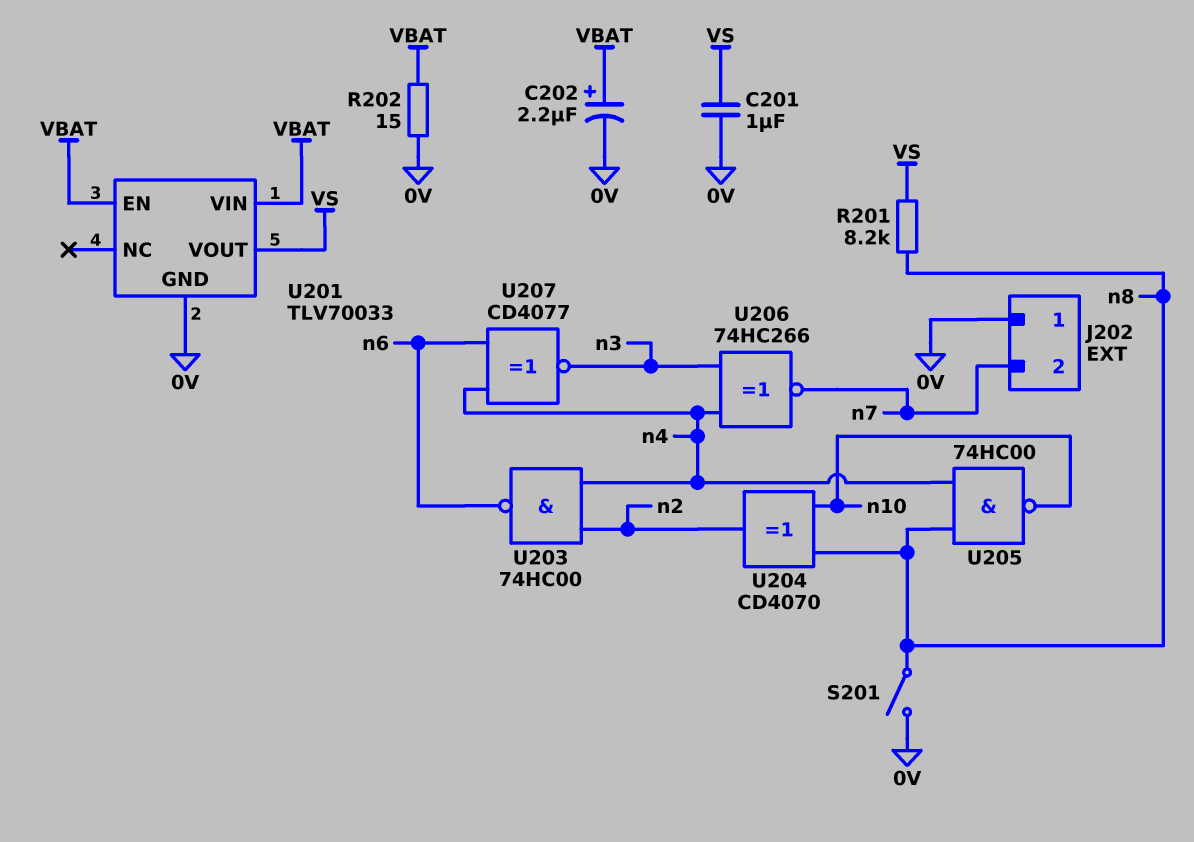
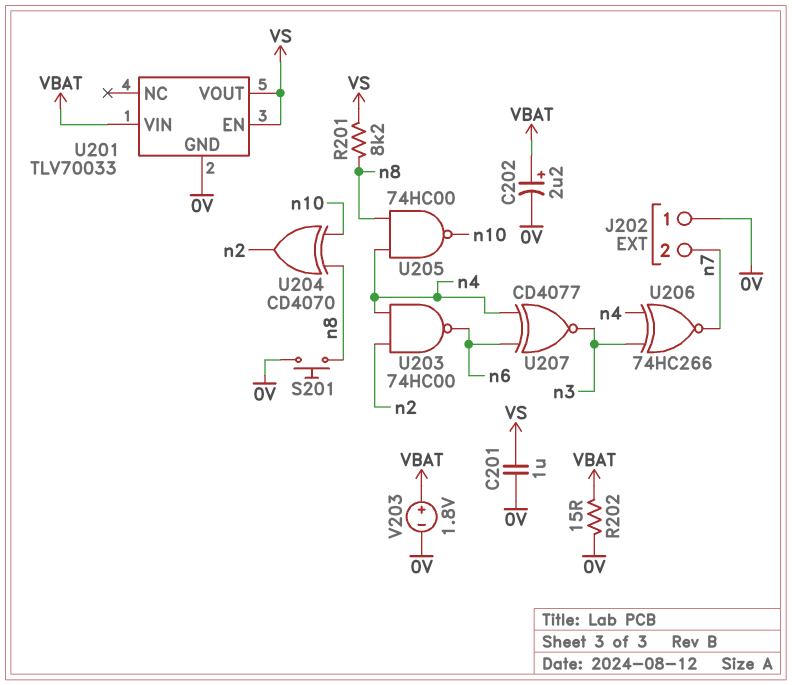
S201: switch (0V, n8) -> button (0V, n8)
U201 pin EN: VBAT -> VS
V203: none -> 1.8V (plus VBAT, minus 0V)

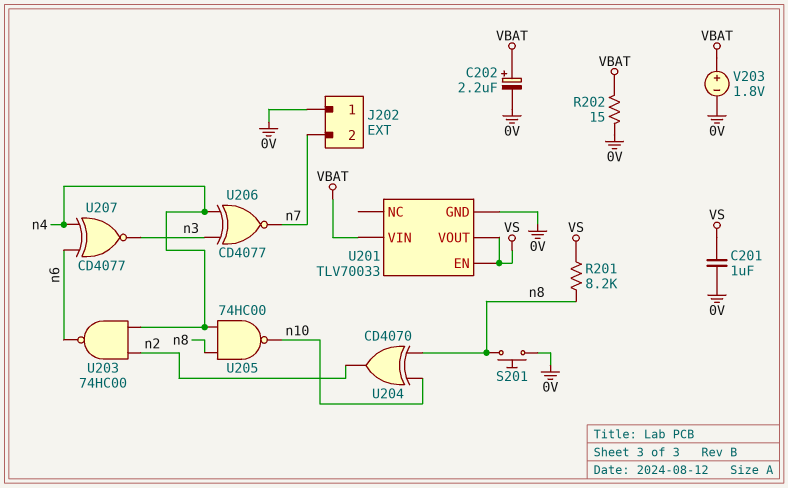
U206: XNOR 74HC266 (in n3, in n4, out n7) -> XNOR CD4077 (in n3, in n4, out n7)

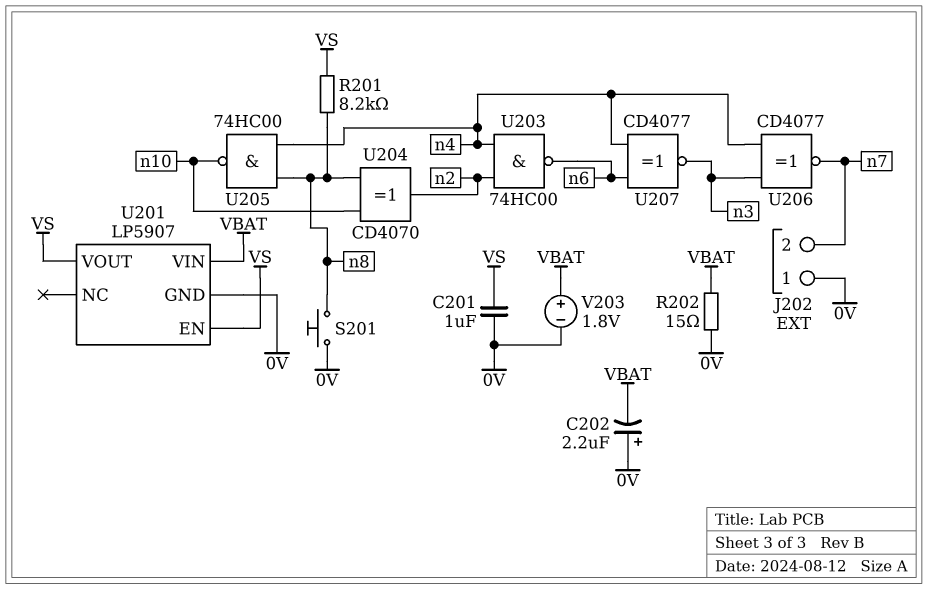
C202: 2.2uF (plus VBAT, minus 0V) -> 2.2uF (plus 0V, minus VBAT)
U201: TLV70033 -> LP5907

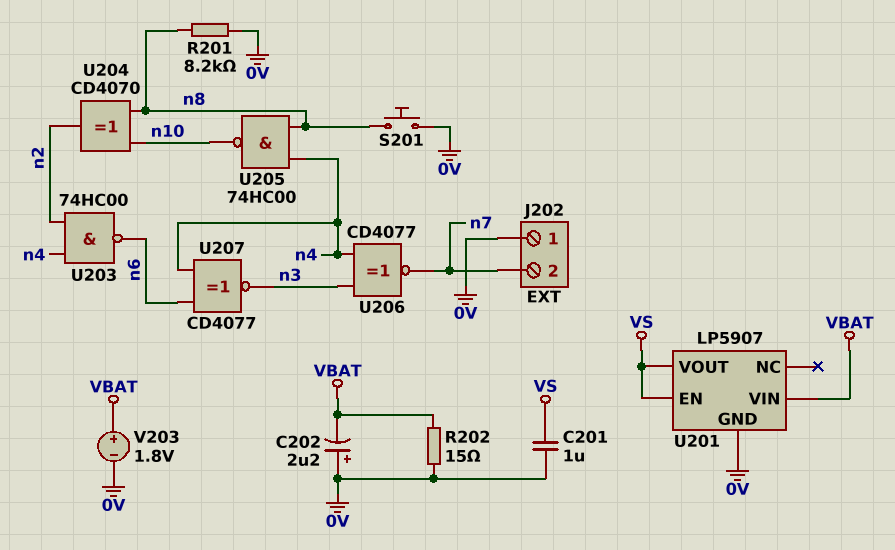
R201: 8.2k (VS, n8) -> 8.2k (0V, n8)

